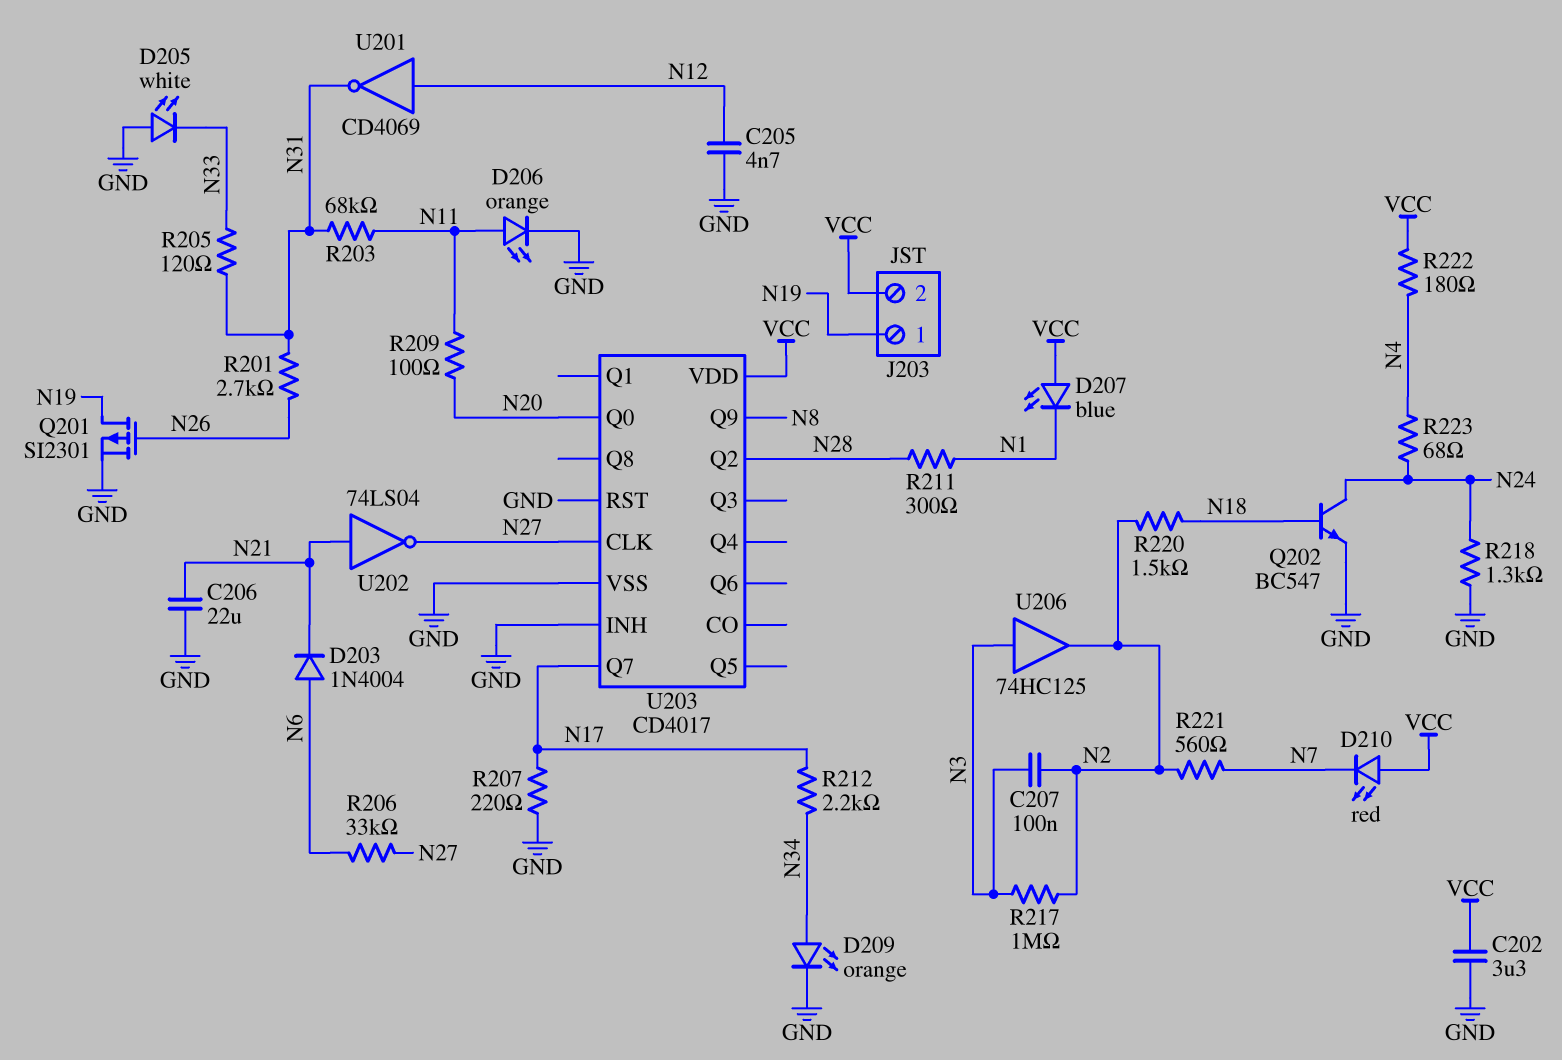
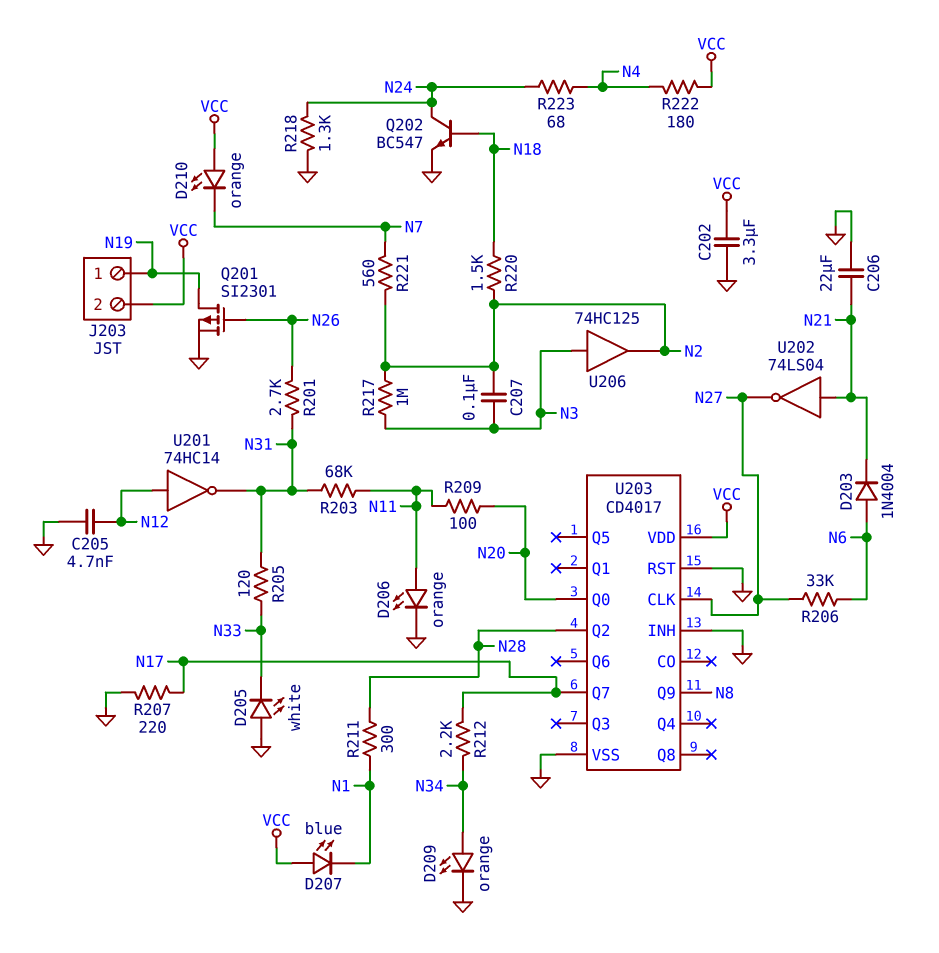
D210: LED red (A VCC, K N7) -> LED orange (A VCC, K N7)
U201: NOT CD4069 (in N12, out N31) -> NOT 74HC14 (in N12, out N31)

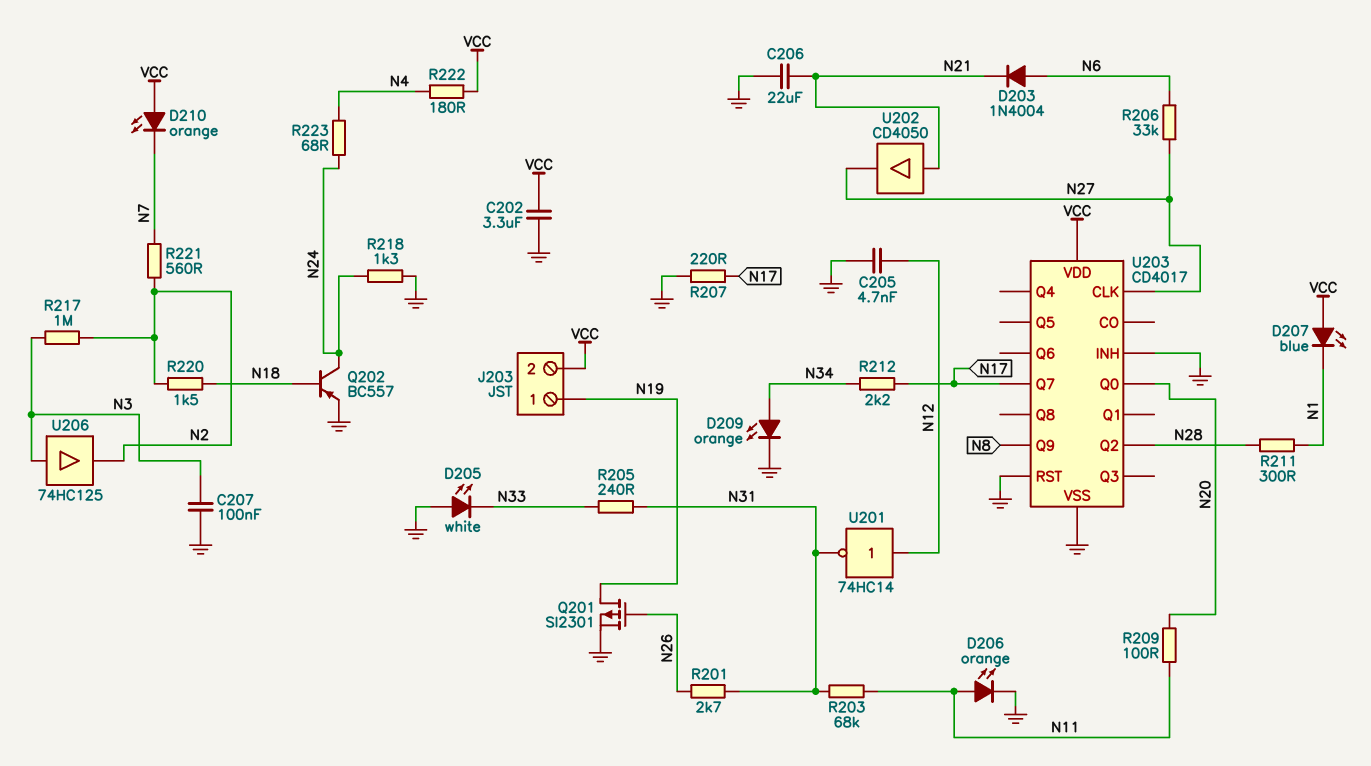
C207: 100nF (N2, N3) -> 100nF (GND, N3)
Q202: NPN BC547 (B N18, C N24, E GND) -> PNP BC557 (B N18, C N24, E GND)
R205: 120 (N31, N33) -> 240 (N31, N33)
U202: NOT 74LS04 (in N21, out N27) -> buffer CD4050 (in N21, out N27)

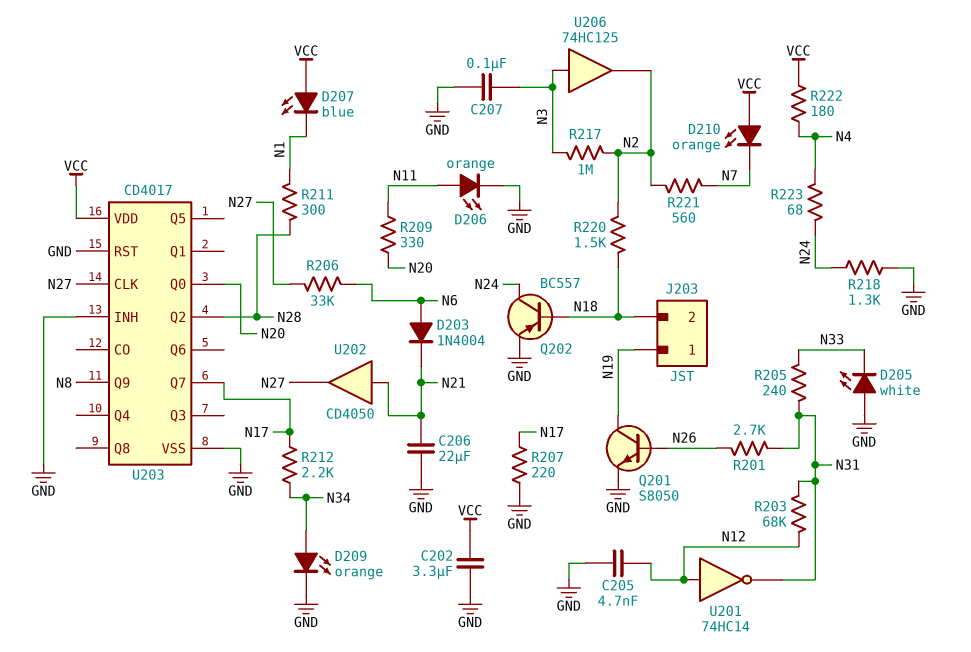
J203 pin 2: VCC -> N18
Q201: PMOS SI2301 (G N26, D N19, S GND) -> NPN S8050 (B N26, C N19, E GND)
R203: 68k (N11, N31) -> 68k (N12, N31)
R209: 100 (N11, N20) -> 330 (N11, N20)

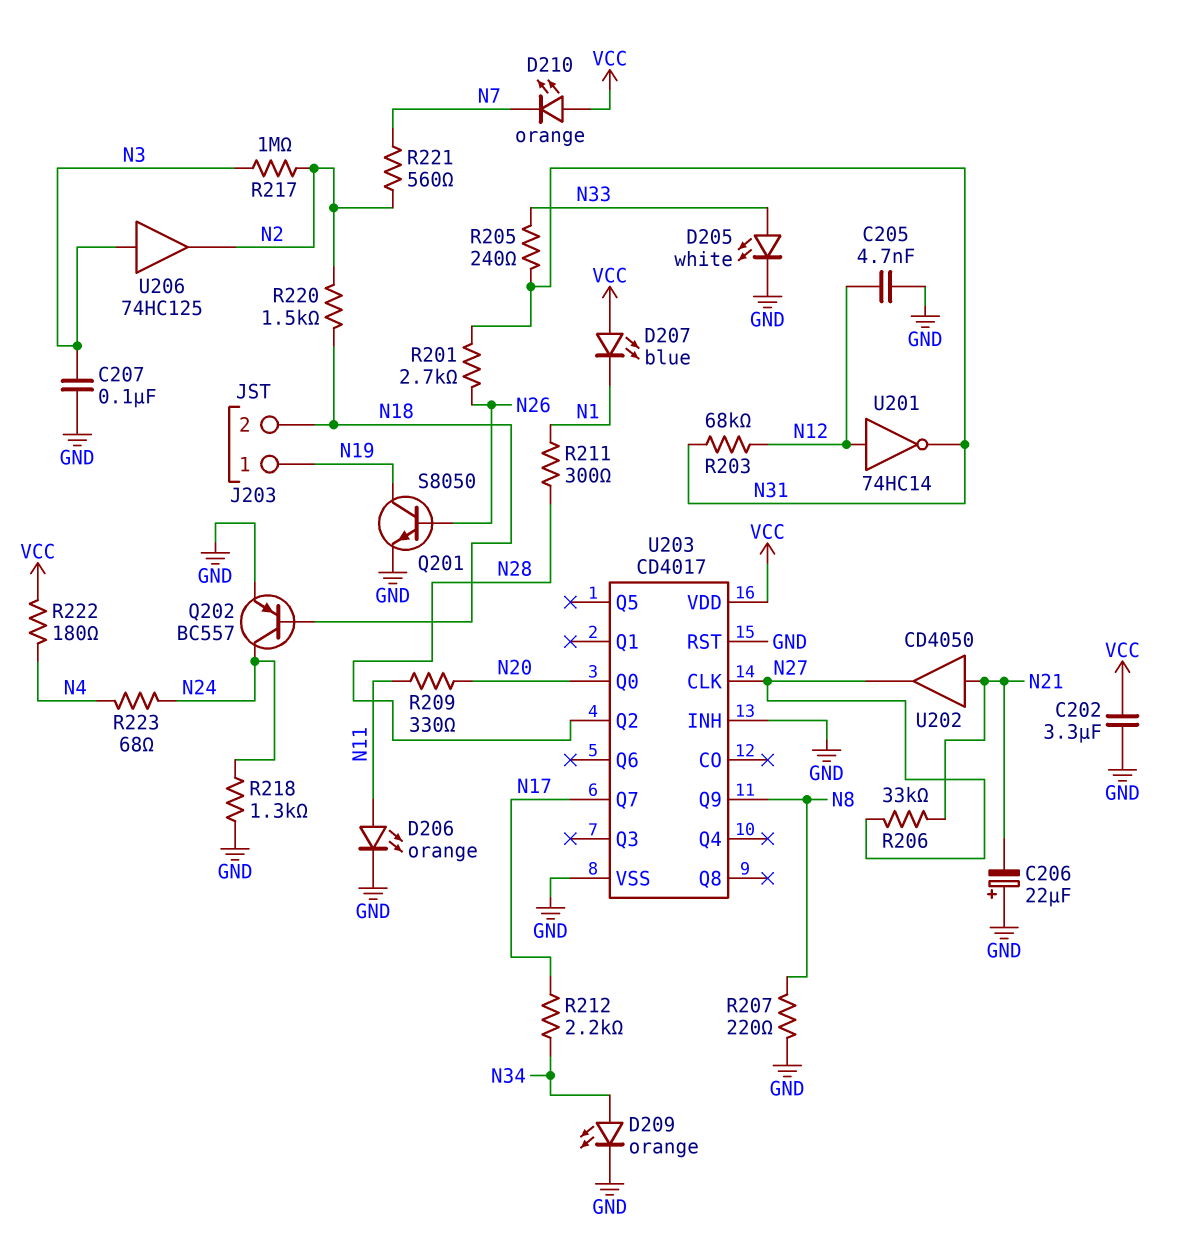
C206: 22uF (GND, N21) -> 22uF (plus GND, minus N21)
D203: diode 1N4004 (A N6, K N21) -> none
D205: LED white (A GND, K N33) -> LED white (A N33, K GND)
R206: 33k (N6, N27) -> 33k (N21, N27)
R207: 220 (GND, N17) -> 220 (GND, N8)

